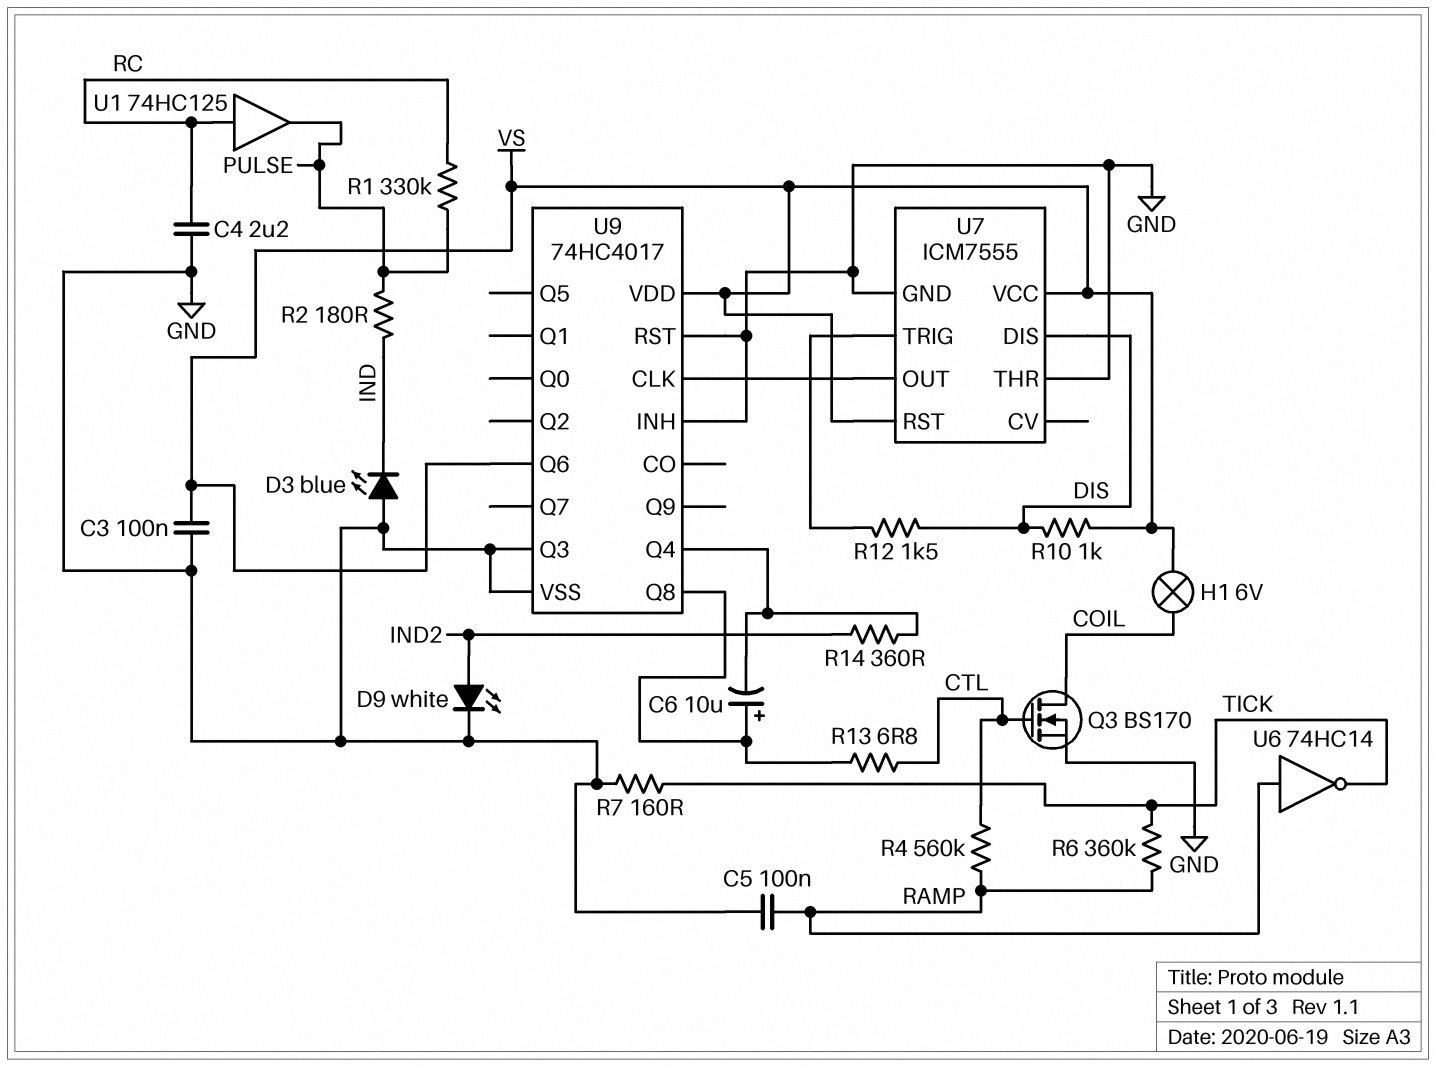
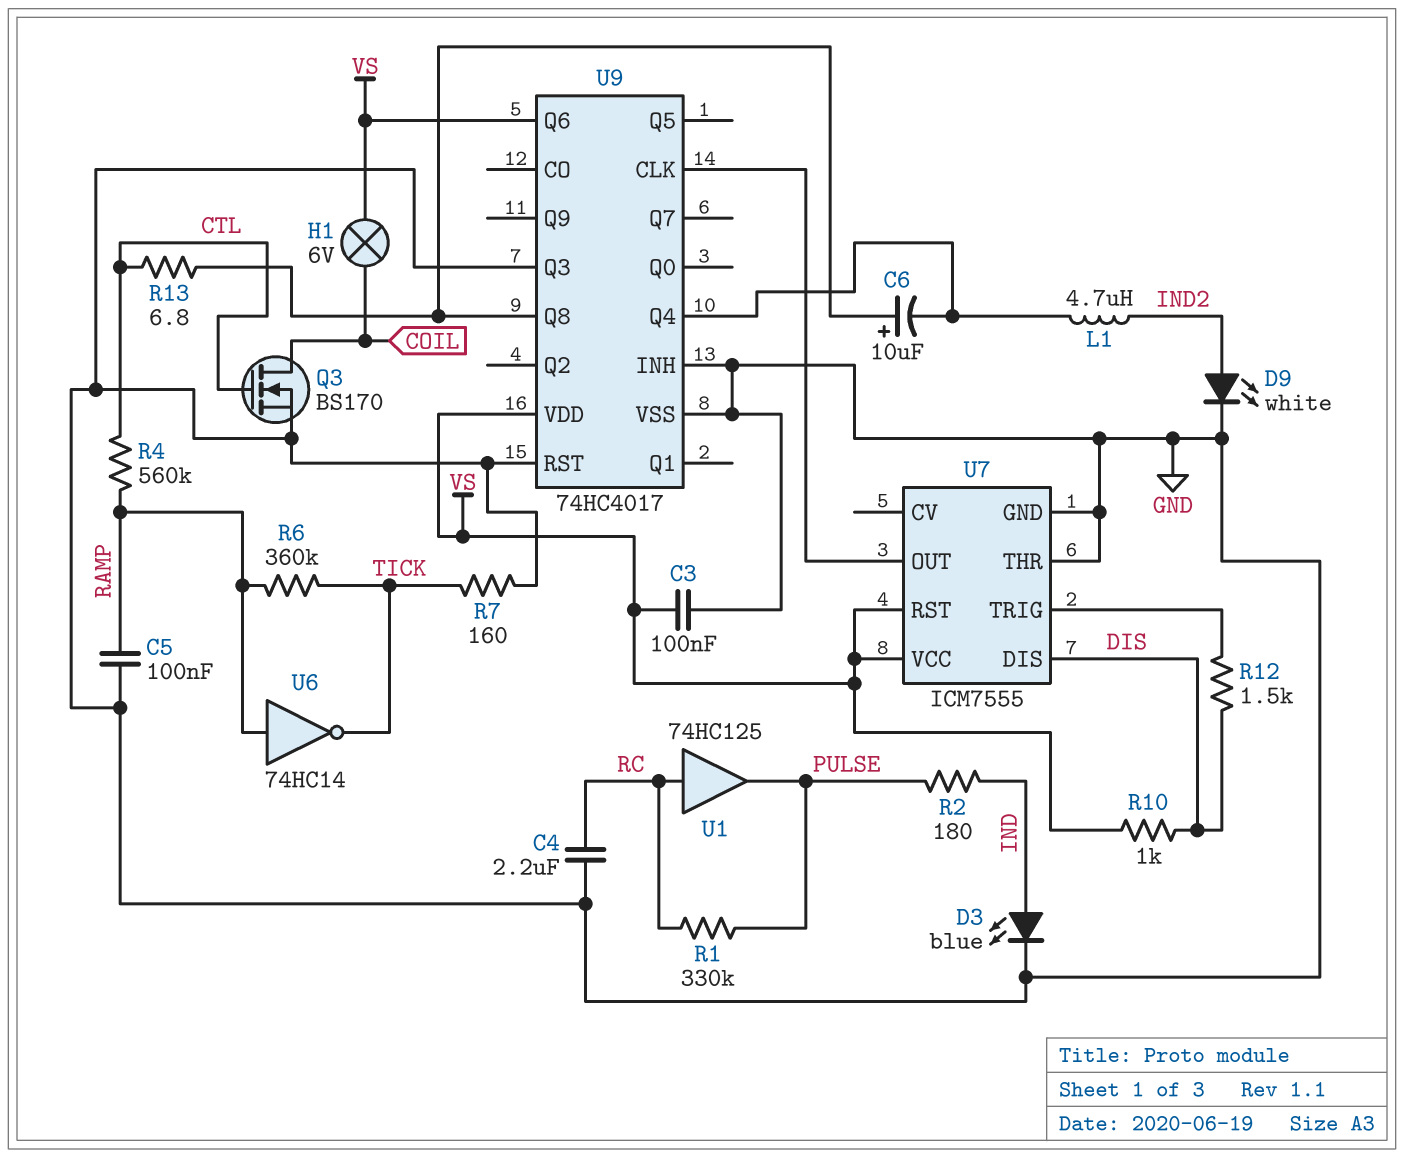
D3: LED blue (A GND, K IND) -> LED blue (A IND, K GND)
L1: none -> 4.7uH (IND2, U9/Q4)
R14: 360 (IND2, U9/Q4) -> none

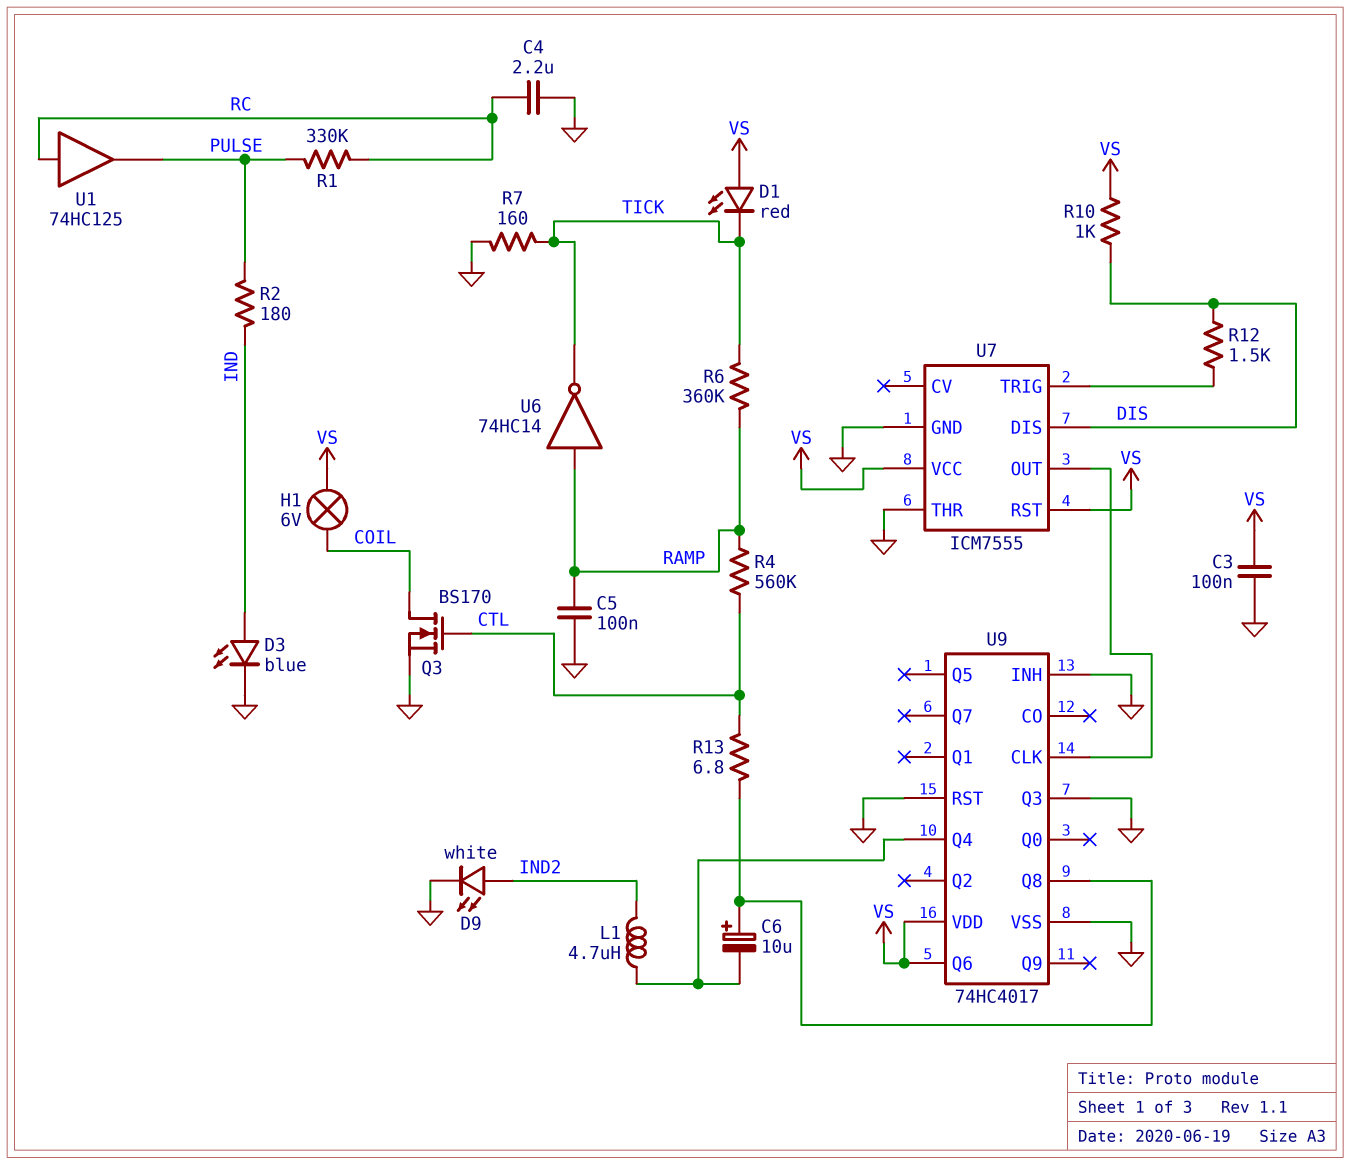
D1: none -> LED red (A VS, K TICK)

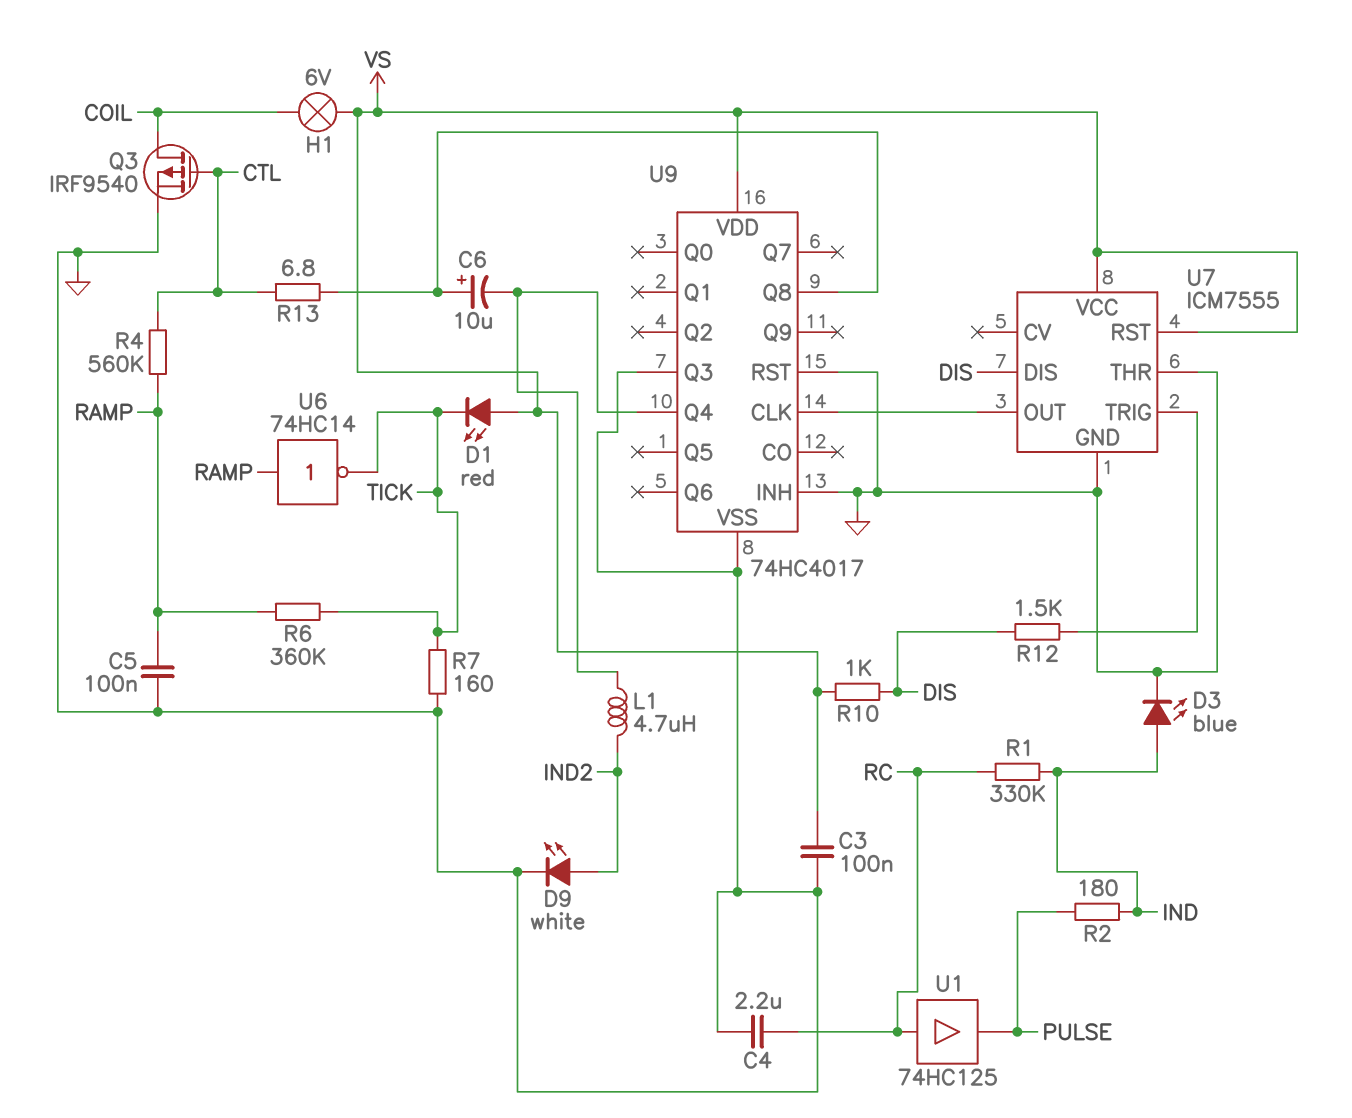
Q3: NMOS BS170 (G CTL, D COIL, S GND) -> PMOS IRF9540 (G CTL, D COIL, S GND)
R1: 330k (PULSE, RC) -> 330k (IND, RC)
U9 pin Q6: VS -> none

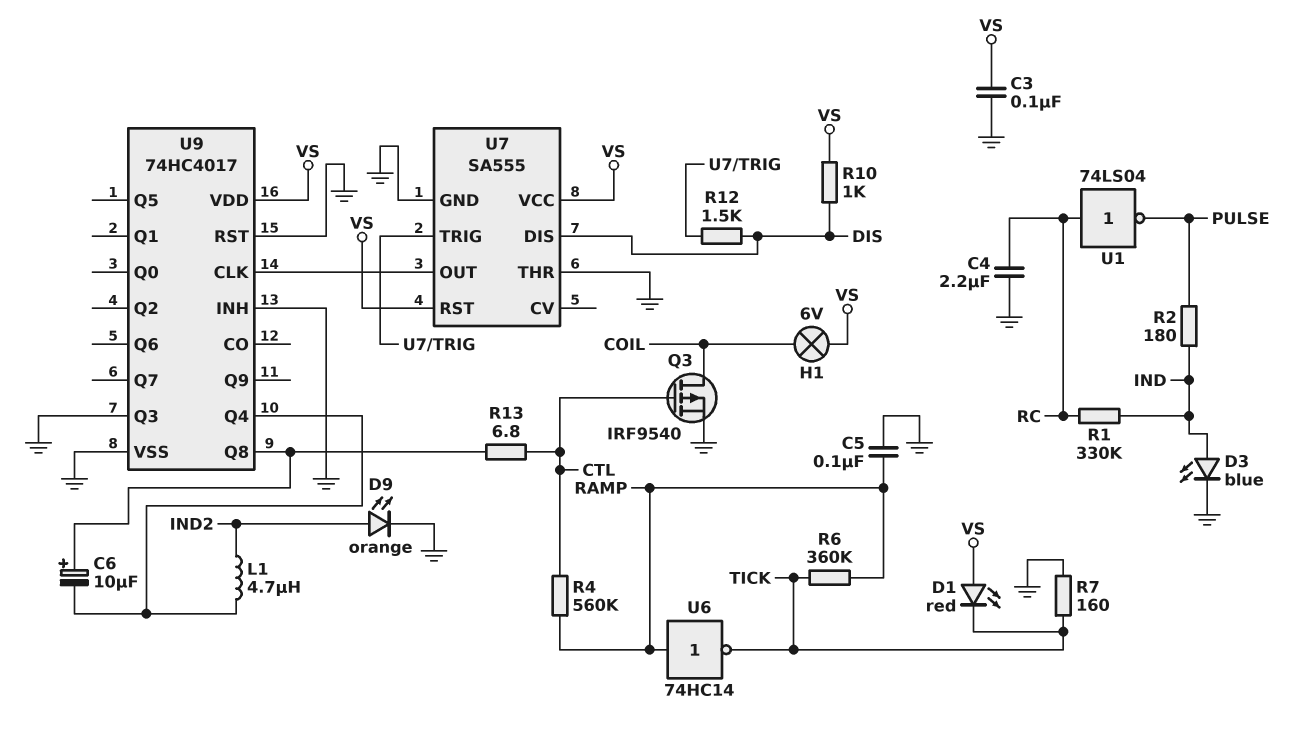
D9: LED white (A IND2, K GND) -> LED orange (A IND2, K GND)
U1: buffer 74HC125 (in RC, out PULSE) -> NOT 74LS04 (in RC, out PULSE)
U7: ICM7555 -> SA555

